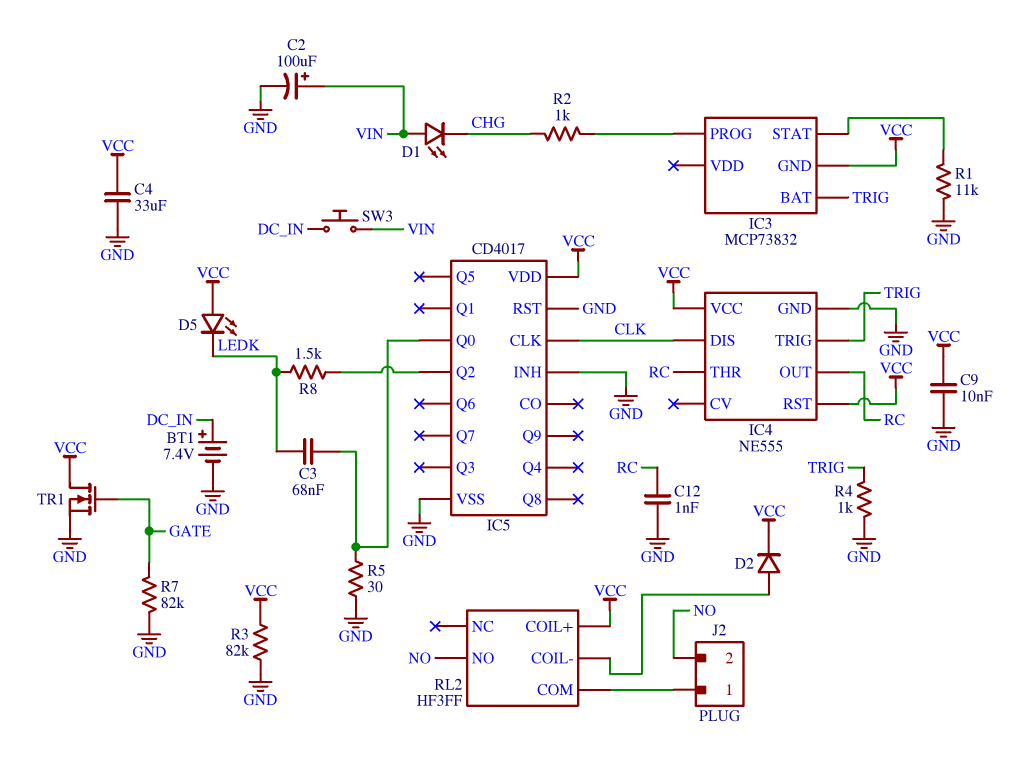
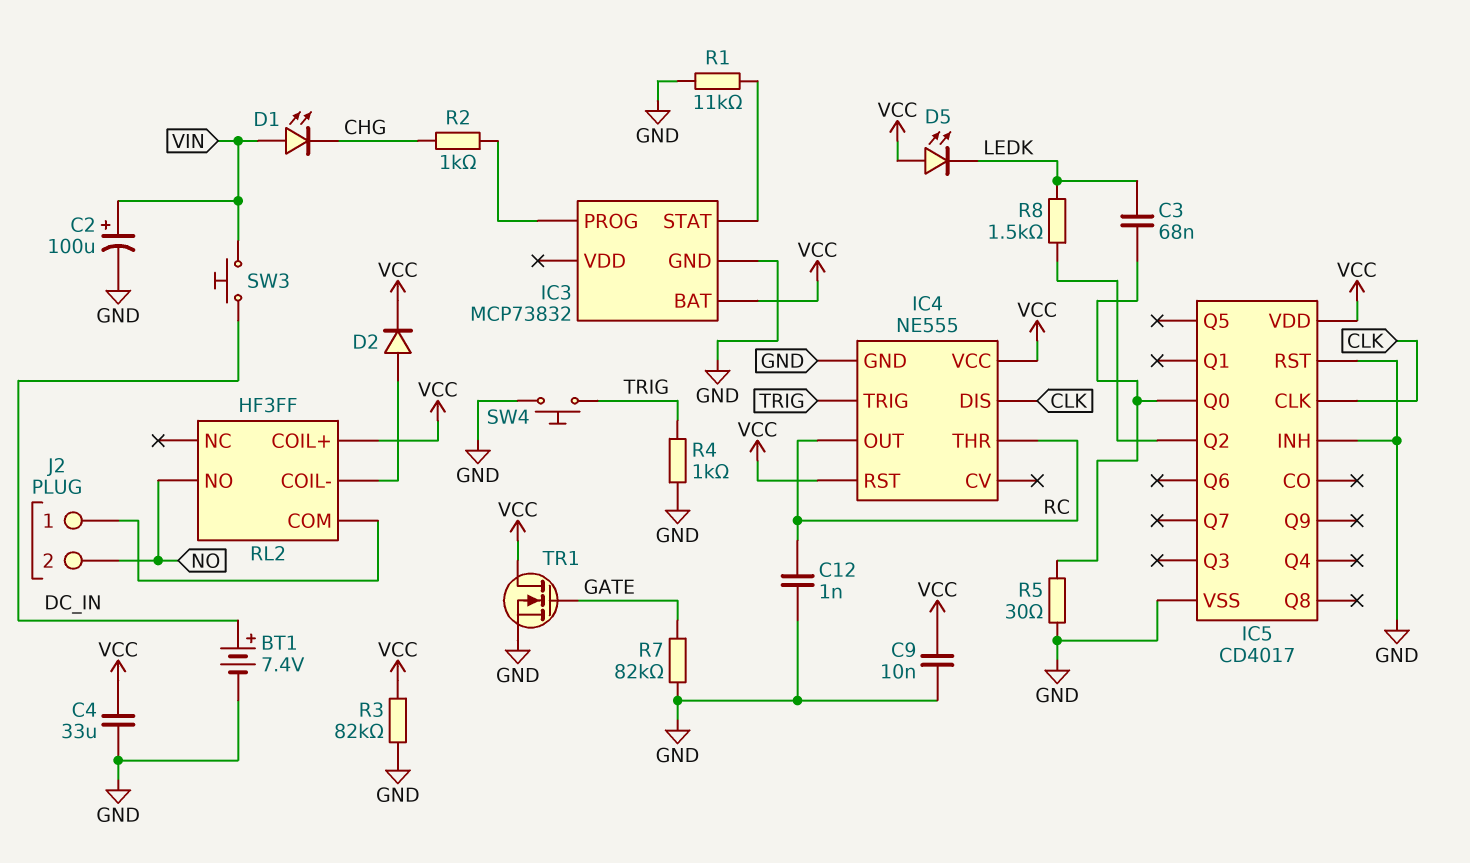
IC3 pin BAT: TRIG -> VCC
IC3 pin GND: VCC -> GND
SW4: none -> button (GND, TRIG)

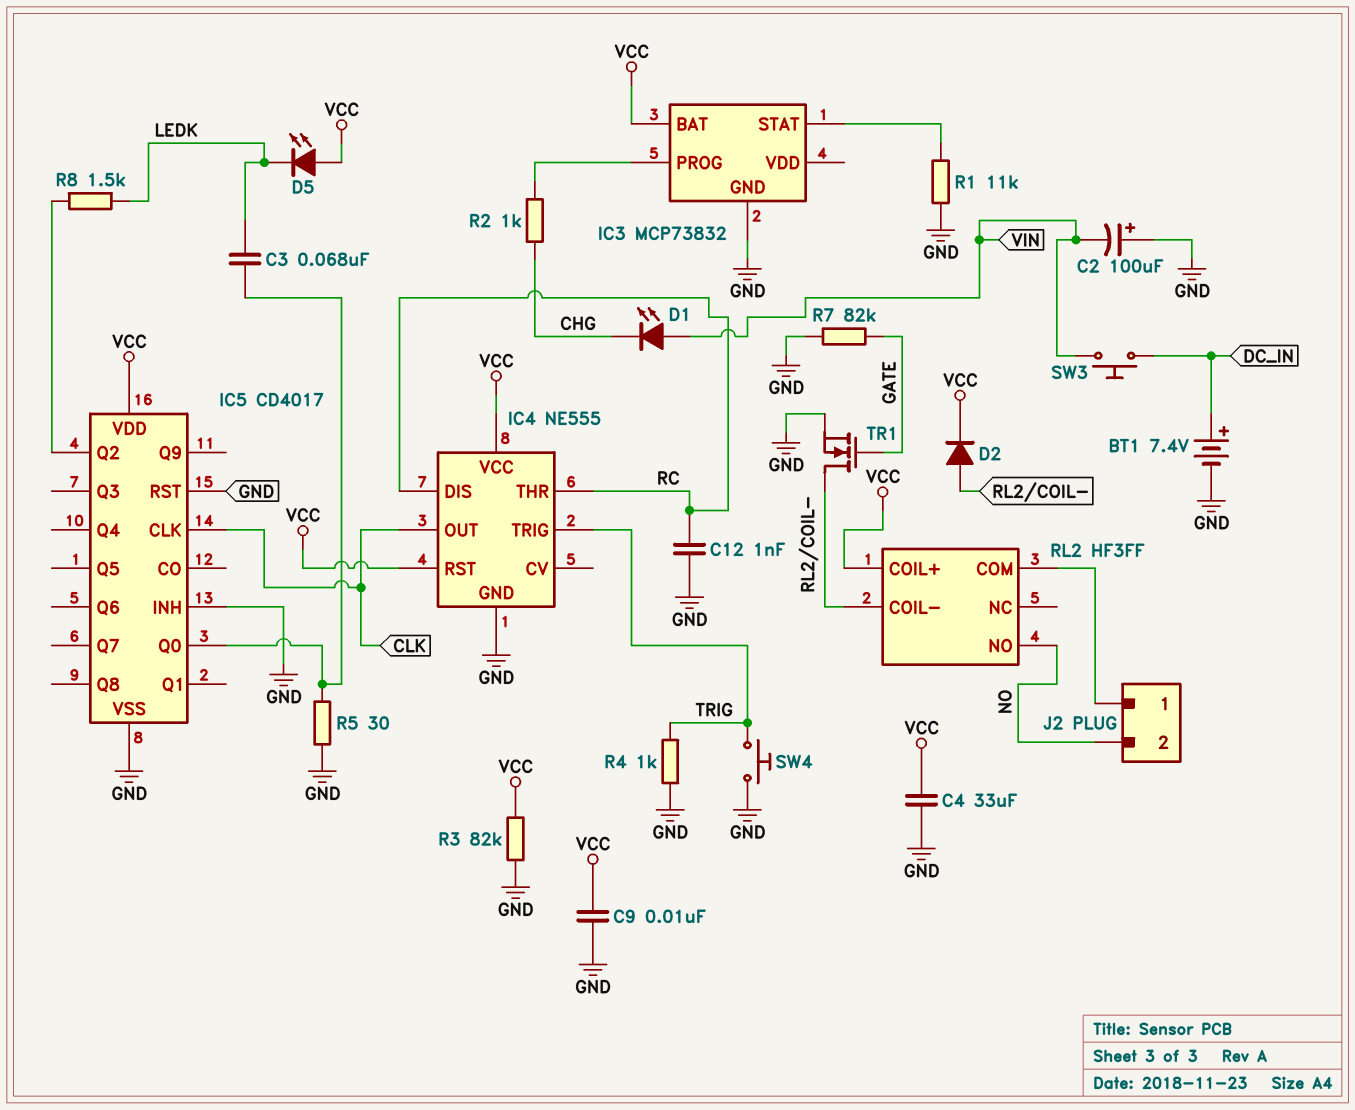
C2: 100uF (plus VIN, minus GND) -> 100uF (plus GND, minus VIN)
IC4 pin DIS: CLK -> RC
IC4 pin OUT: RC -> CLK
TR1: NMOS (G GATE, D VCC, S GND) -> NMOS (G GATE, D RL2/COIL-, S GND)

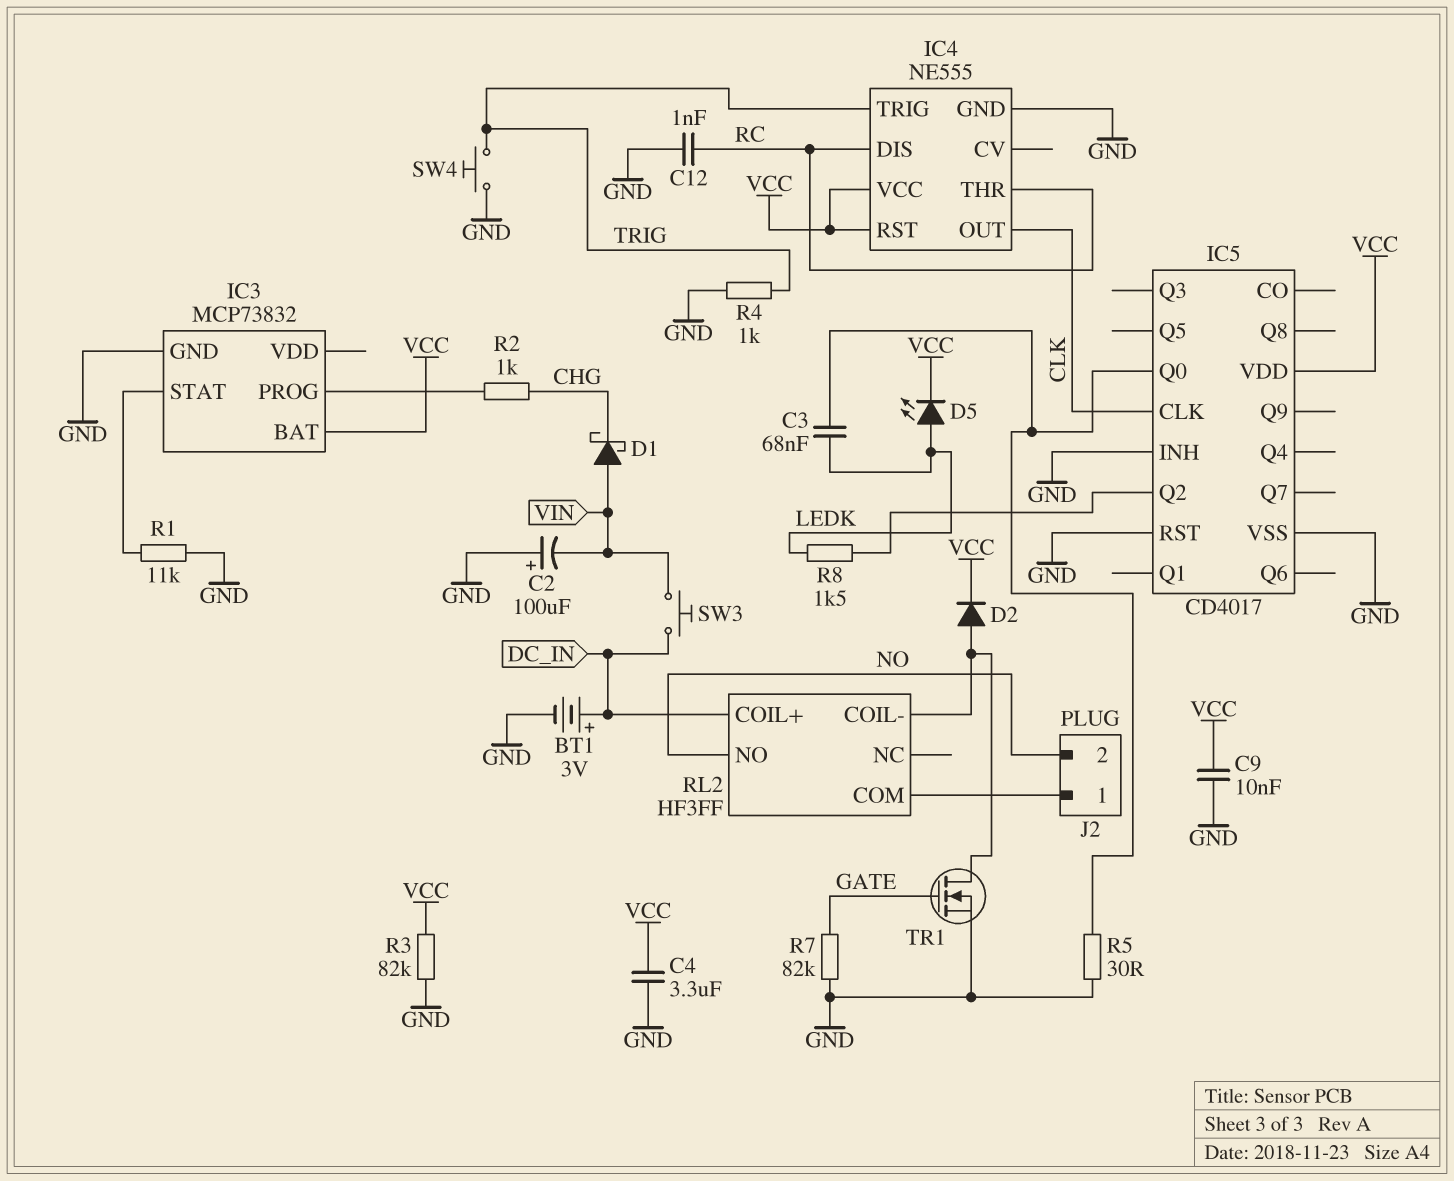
BT1: 7.4V (plus DC_IN, minus GND) -> 3V (plus DC_IN, minus GND)
C4: 33uF (GND, VCC) -> 3.3uF (GND, VCC)
D1: LED (A VIN, K CHG) -> schottky (A VIN, K CHG)
D5: LED (A VCC, K LEDK) -> LED (A LEDK, K VCC)
RL2 pin COIL+: VCC -> DC_IN

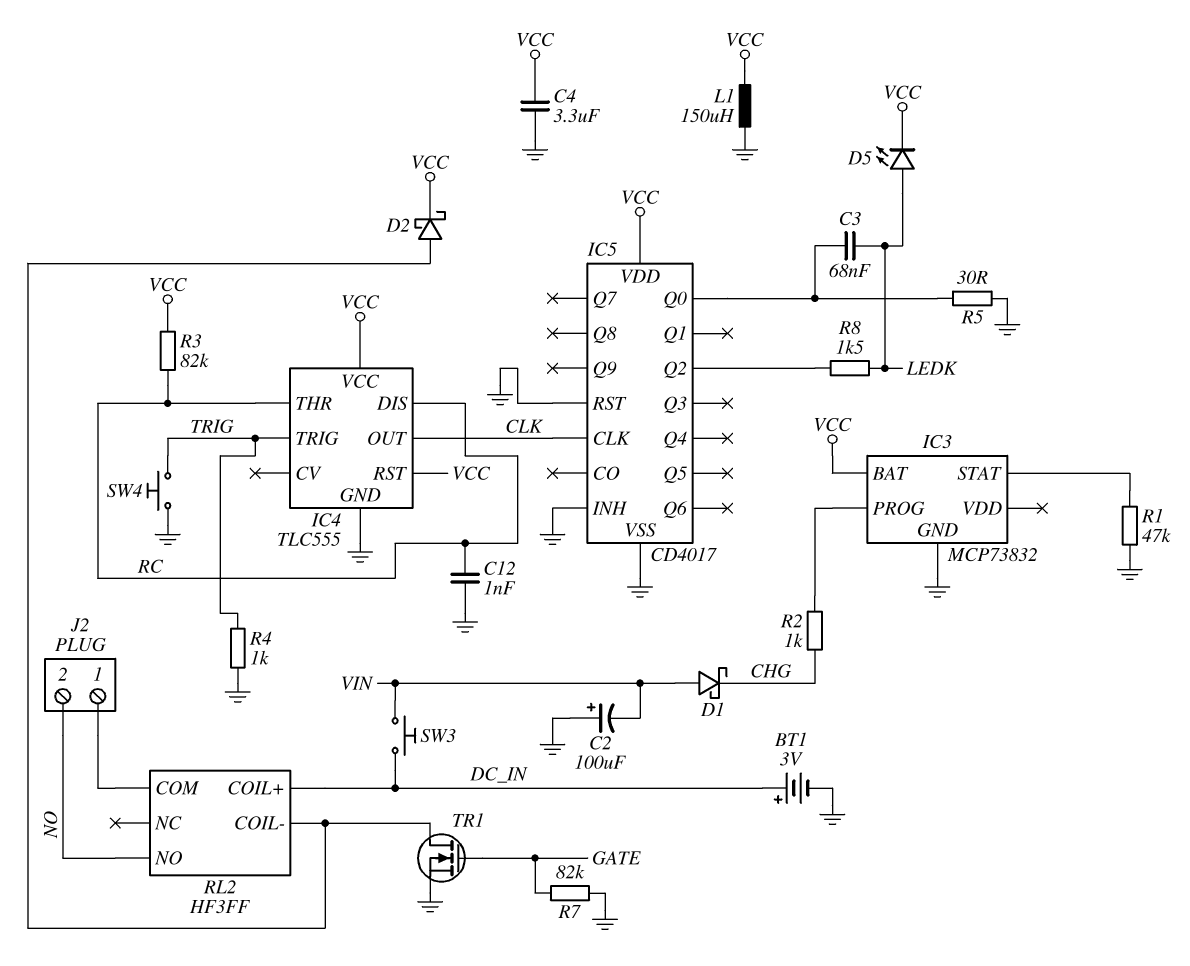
C9: 10nF (GND, VCC) -> none
D2: diode (A RL2/COIL-, K VCC) -> schottky (A RL2/COIL-, K VCC)
IC4: NE555 -> TLC555
L1: none -> 150uH (GND, VCC)
R1: 11k (GND, IC3/STAT) -> 47k (GND, IC3/STAT)
R3: 82k (GND, VCC) -> 82k (RC, VCC)

